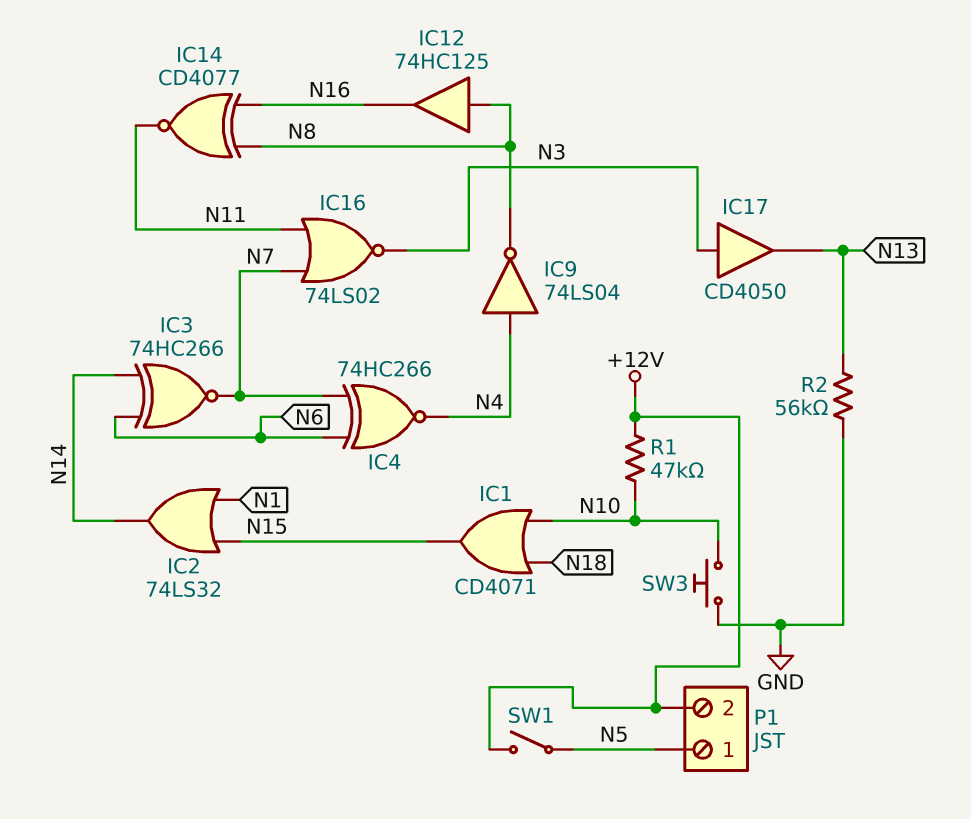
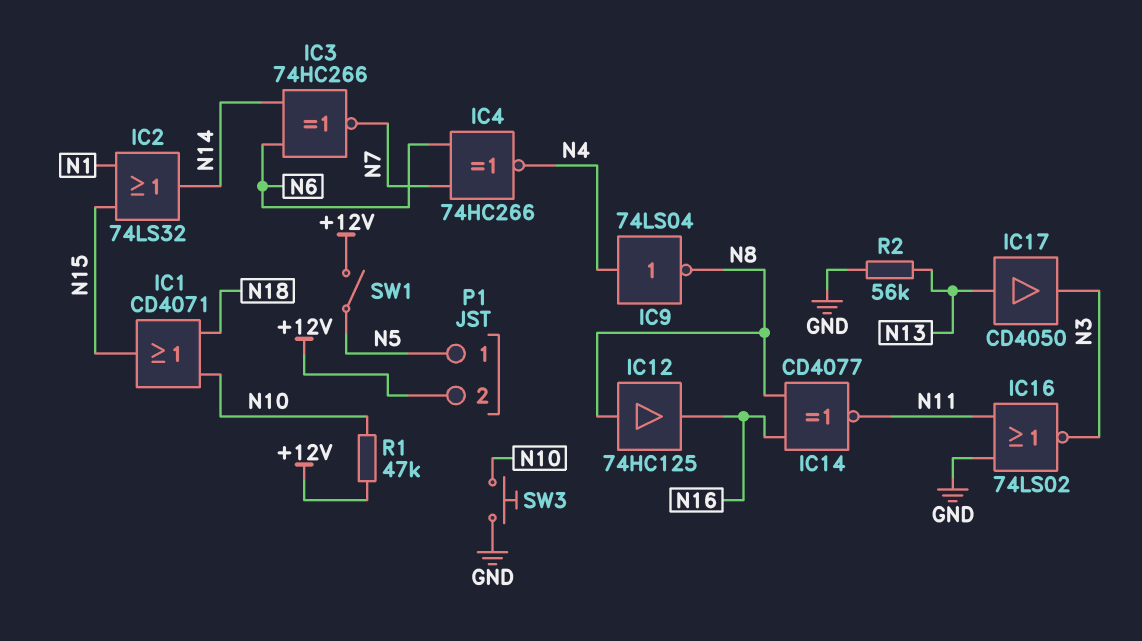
IC16: NOR 74LS02 (in N7, in N11, out N3) -> NOR 74LS02 (in GND, in N11, out N3)
IC17: buffer CD4050 (in N3, out N13) -> buffer CD4050 (in N13, out N3)

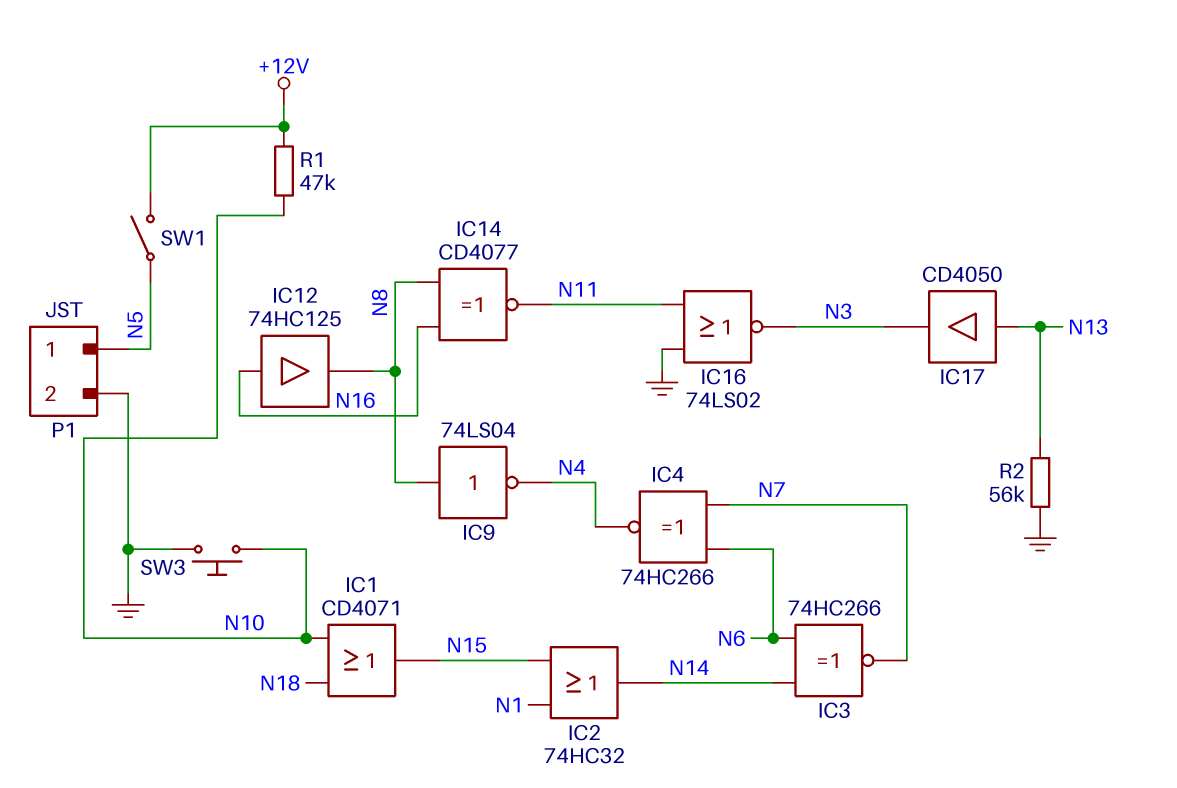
IC2: OR 74LS32 (in N1, in N15, out N14) -> OR 74HC32 (in N1, in N15, out N14)
IC9: NOT 74LS04 (in N4, out N8) -> NOT 74LS04 (in N8, out N4)
IC12: buffer 74HC125 (in N8, out N16) -> buffer 74HC125 (in N16, out N8)
P1 pin 2: +12V -> GND

